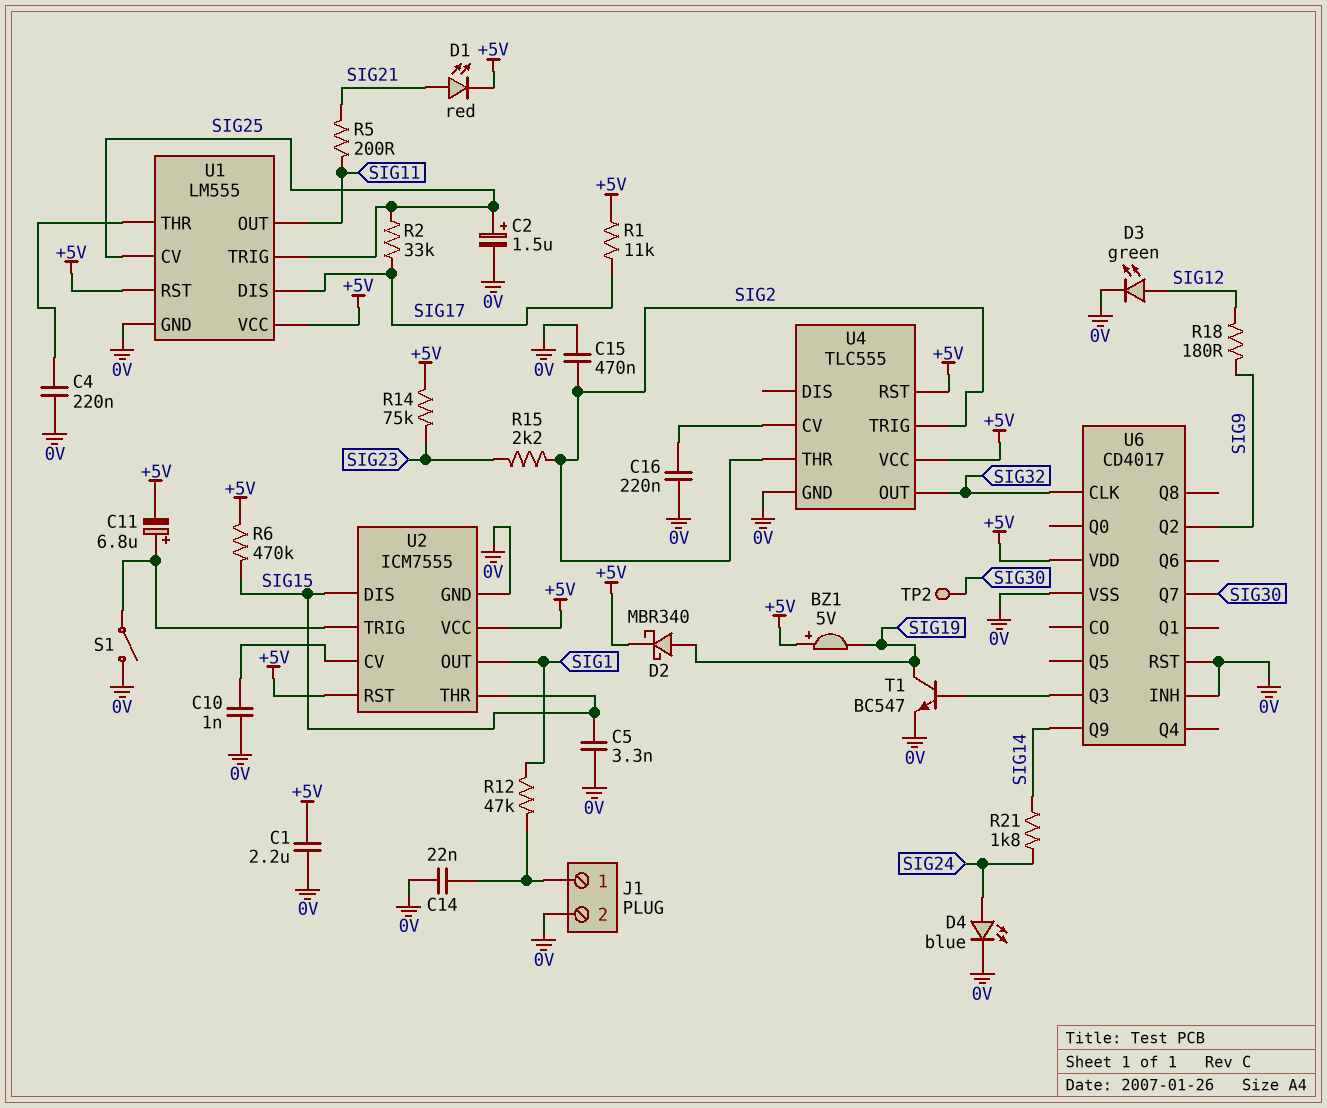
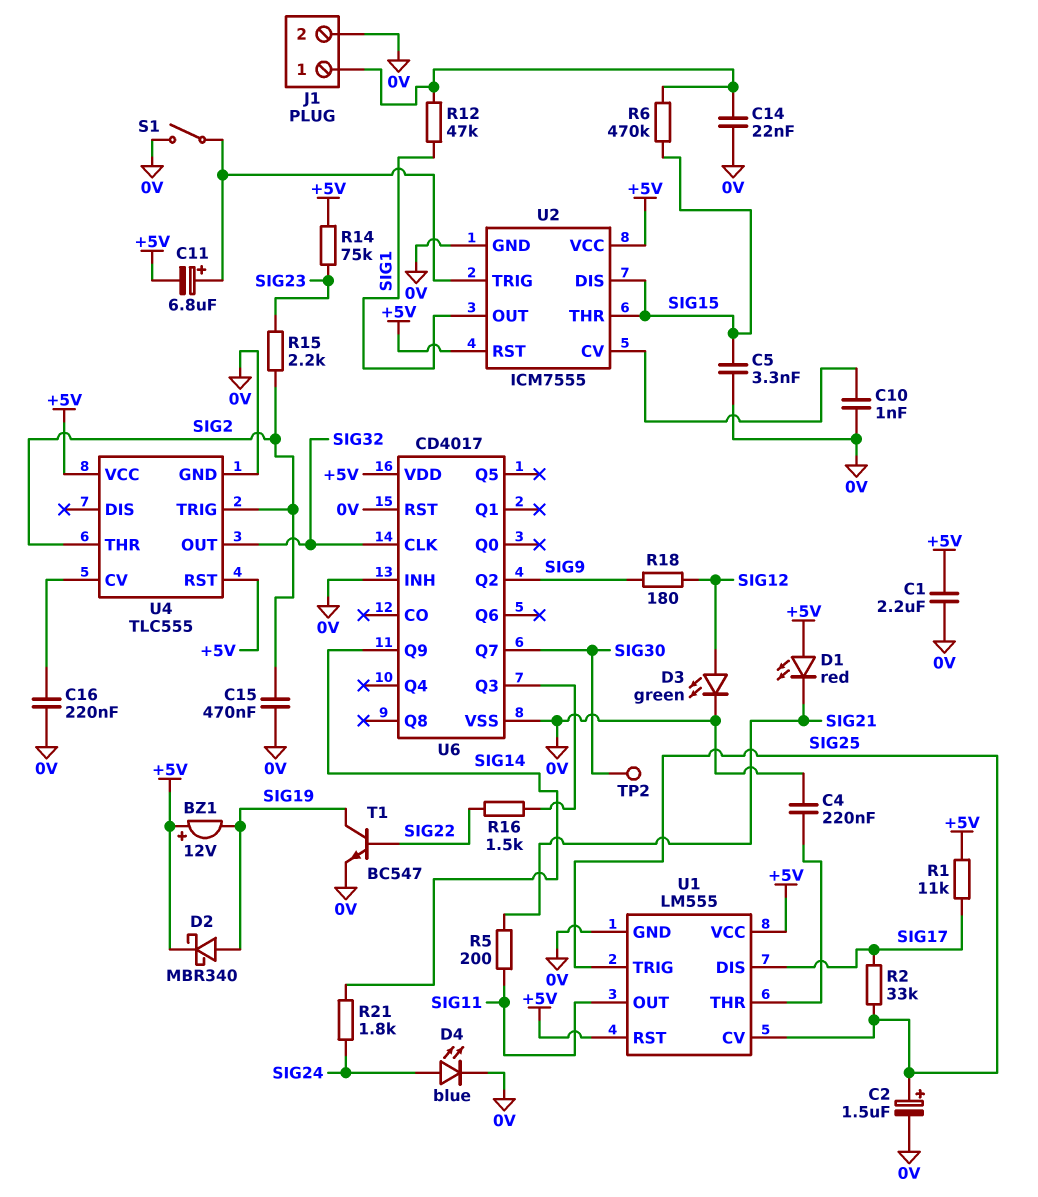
BZ1: buzzer 5V (plus +5V, minus SIG19) -> buzzer 12V (plus +5V, minus SIG19)
D1: LED red (A SIG21, K +5V) -> LED red (A +5V, K SIG21)
R6: 470k (+5V, SIG15) -> 470k (J1/1, SIG15)
R16: none -> 1.5k (SIG22, U6/Q3)
T1: NPN BC547 (B U6/Q3, C SIG19, E 0V) -> NPN BC547 (B SIG22, C SIG19, E 0V)

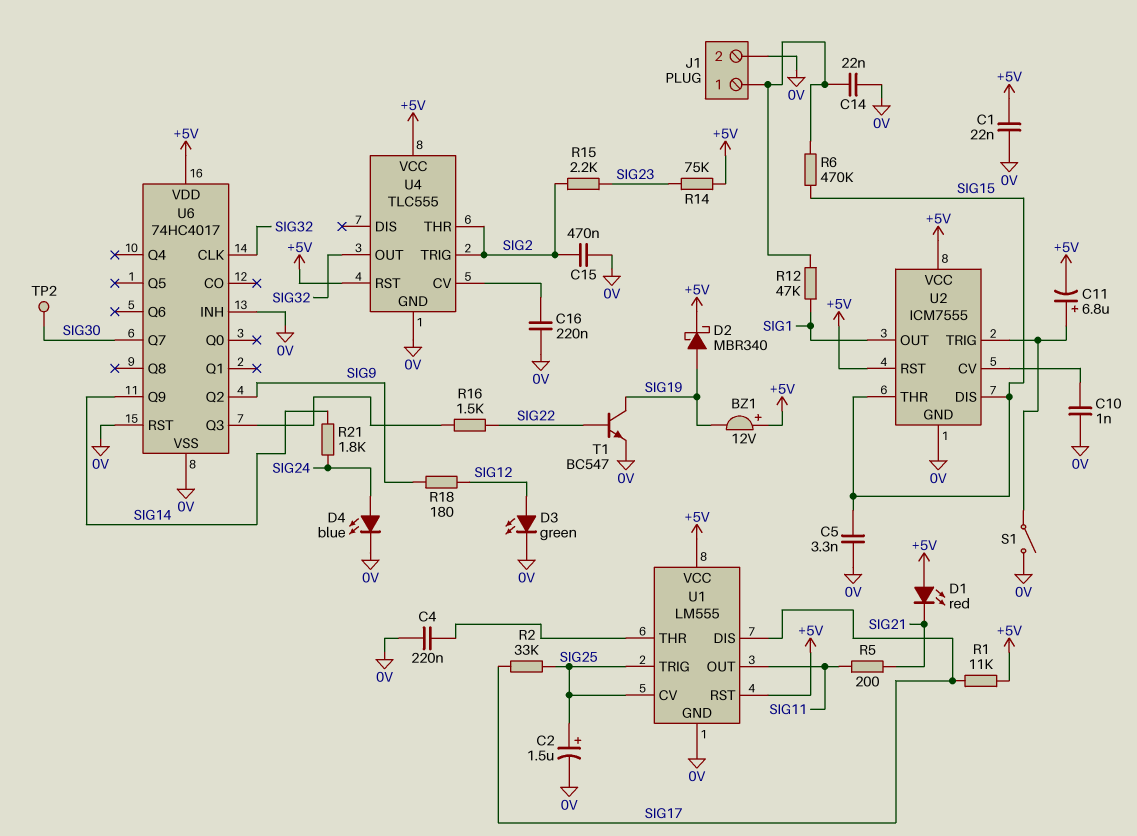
C1: 2.2uF (+5V, 0V) -> 22nF (+5V, 0V)
U6: CD4017 -> 74HC4017

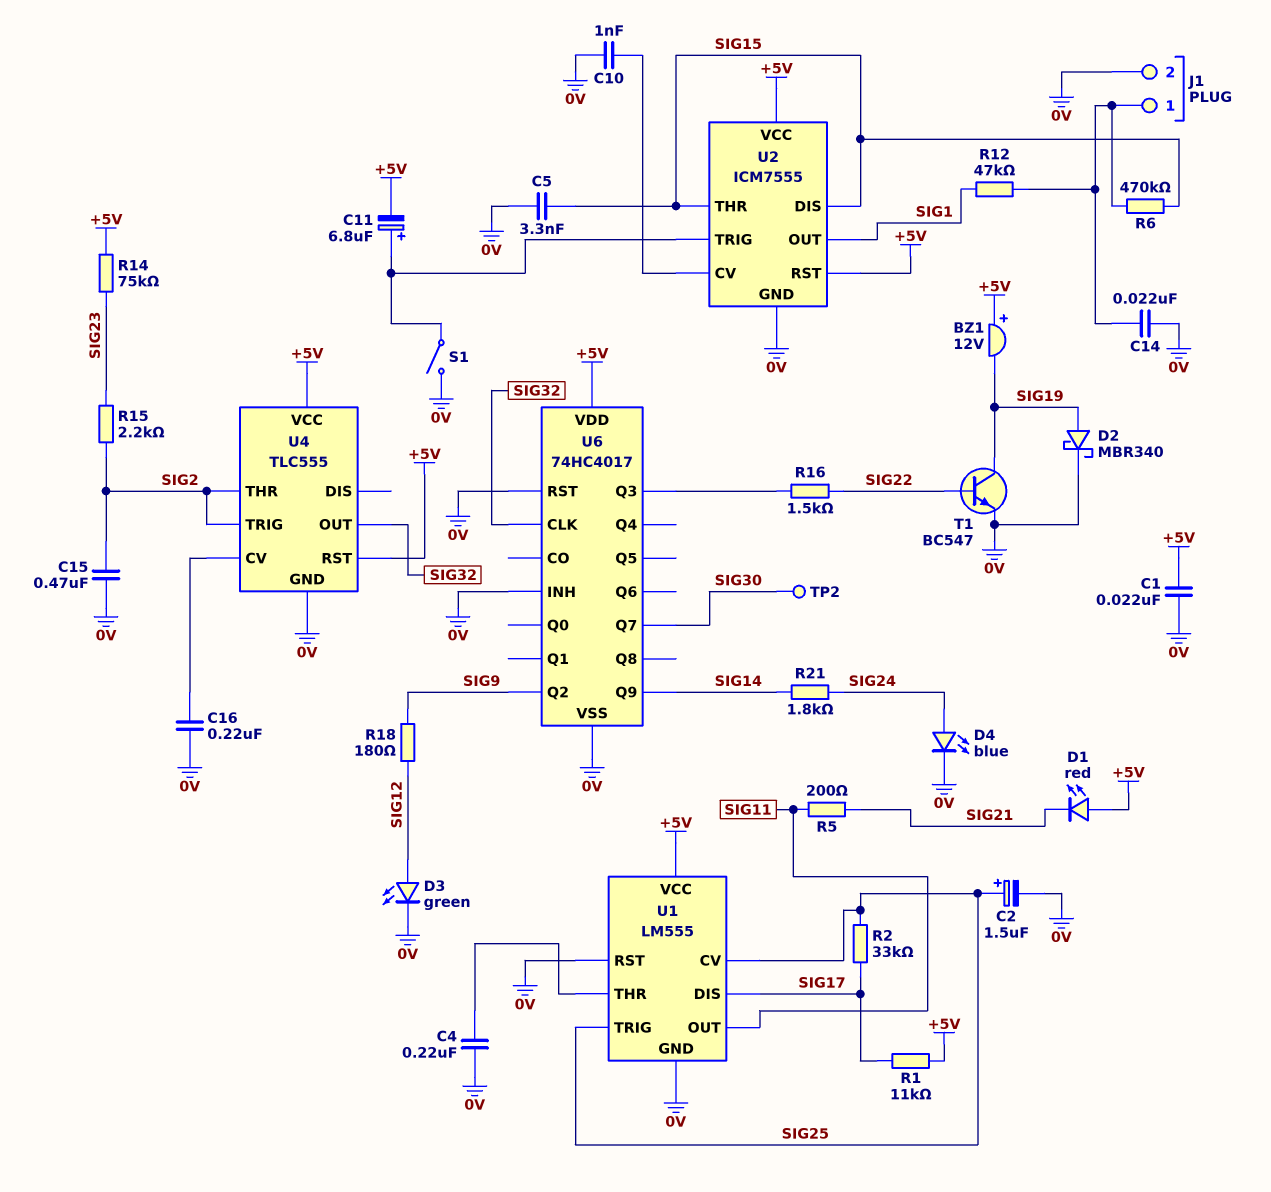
D2: schottky MBR340 (A SIG19, K +5V) -> schottky MBR340 (A SIG19, K 0V)
U1 pin RST: +5V -> 0V

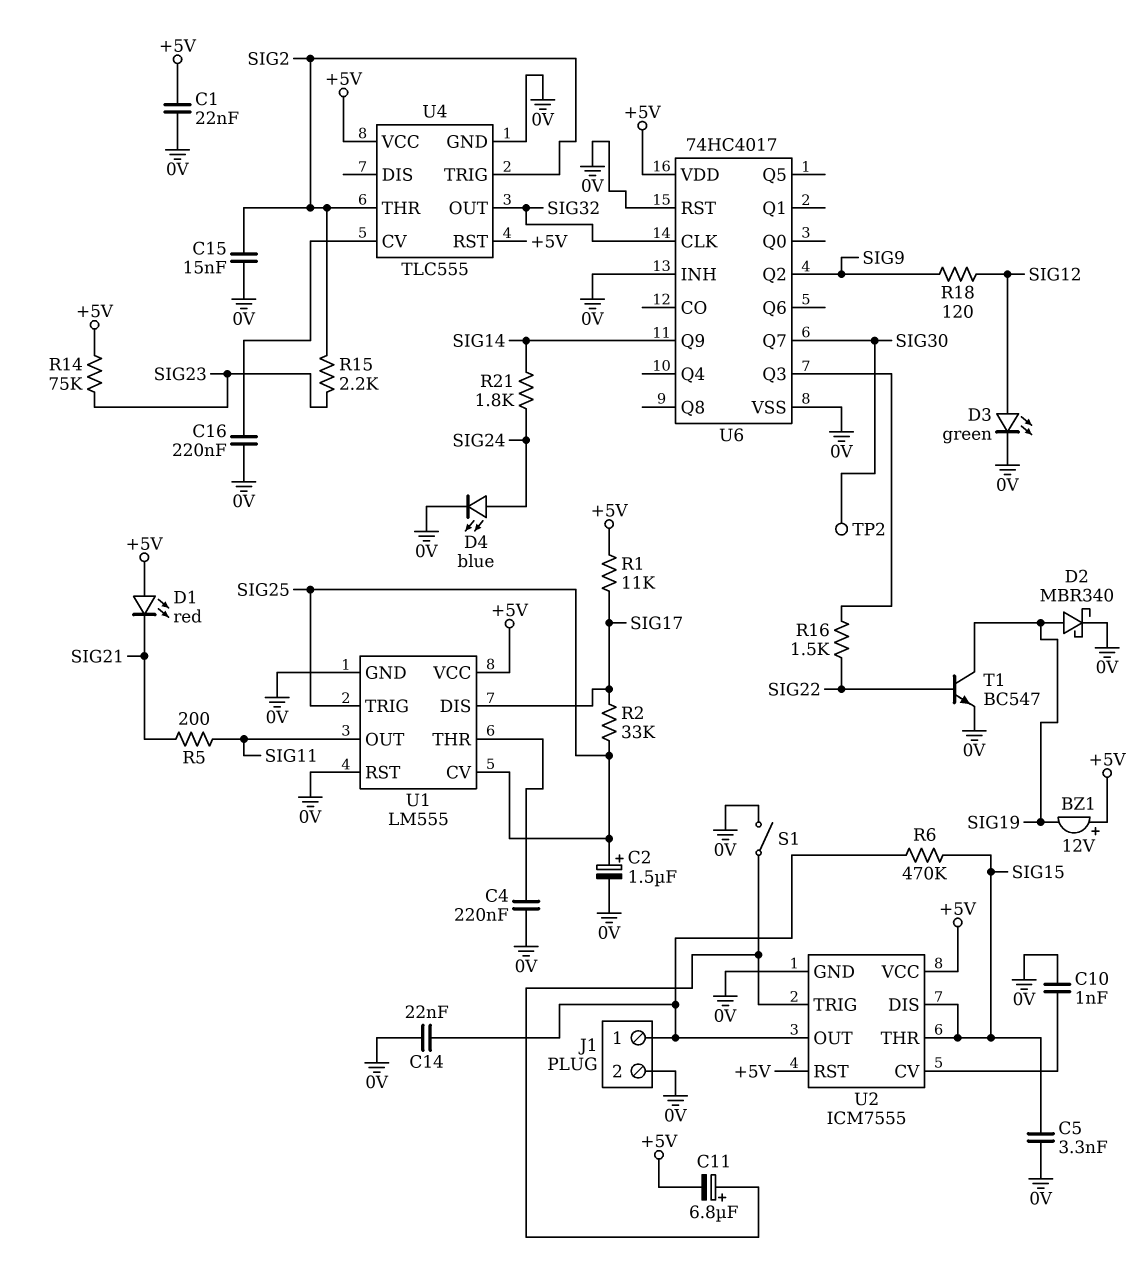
C15: 470nF (0V, SIG2) -> 15nF (0V, SIG2)
R12: 47k (J1/1, SIG1) -> none
R18: 180 (SIG9, SIG12) -> 120 (SIG9, SIG12)
U2 pin OUT: SIG1 -> J1/1

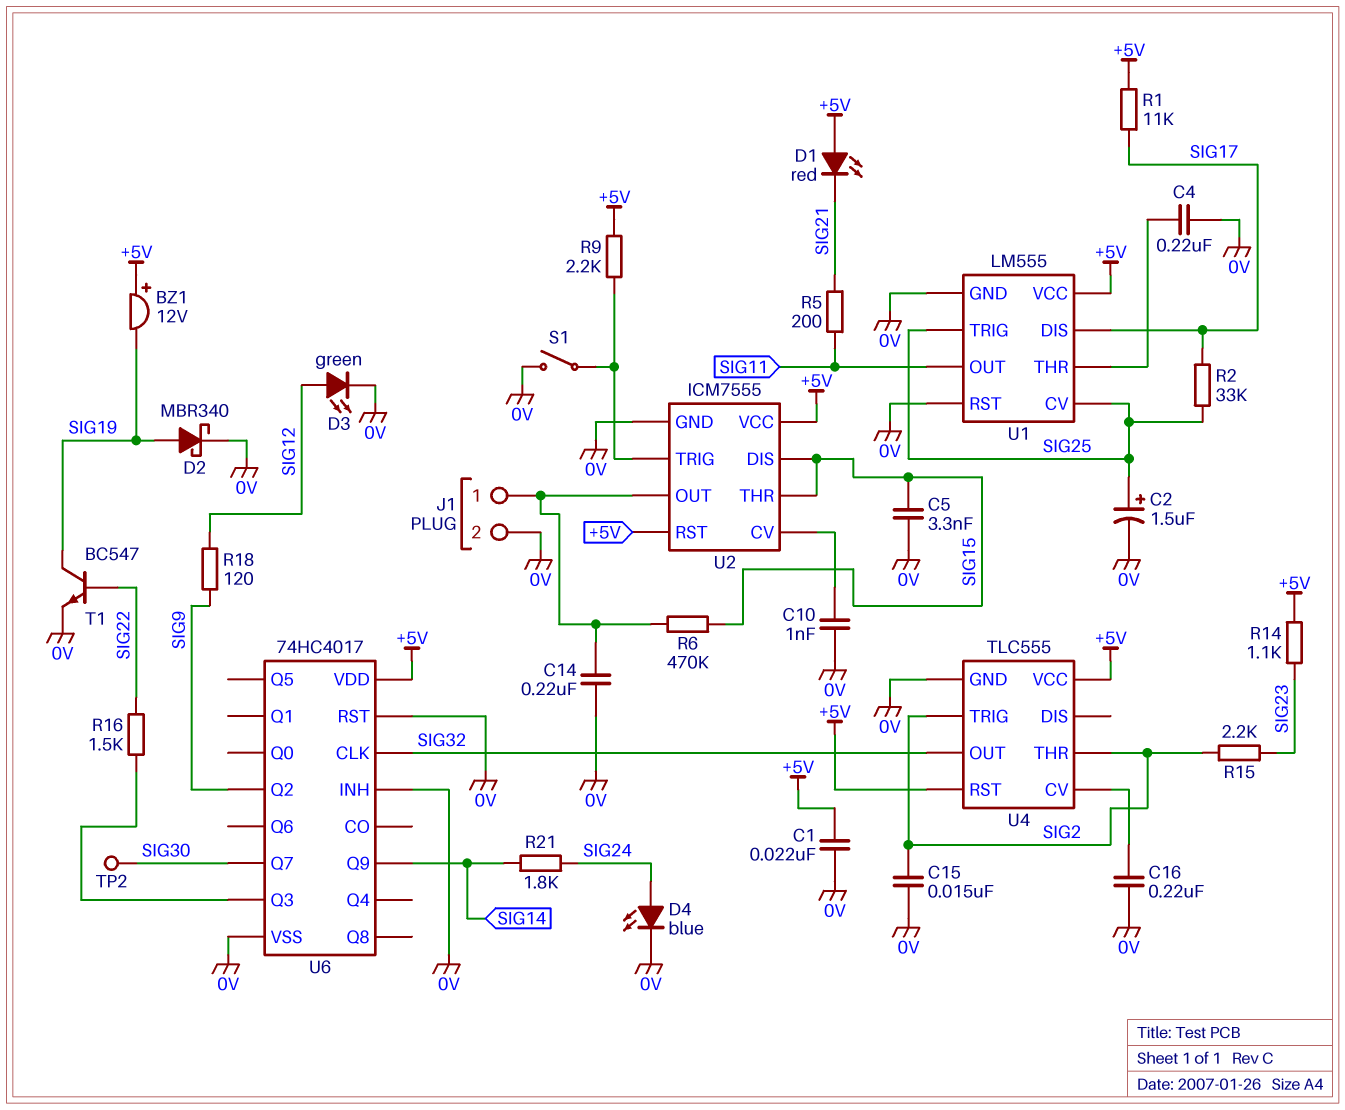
C11: 6.8uF (plus U2/TRIG, minus +5V) -> none
C14: 22nF (0V, J1/1) -> 220nF (0V, J1/1)
R9: none -> 2.2k (+5V, U2/TRIG)
R14: 75k (+5V, SIG23) -> 1.1k (+5V, SIG23)

